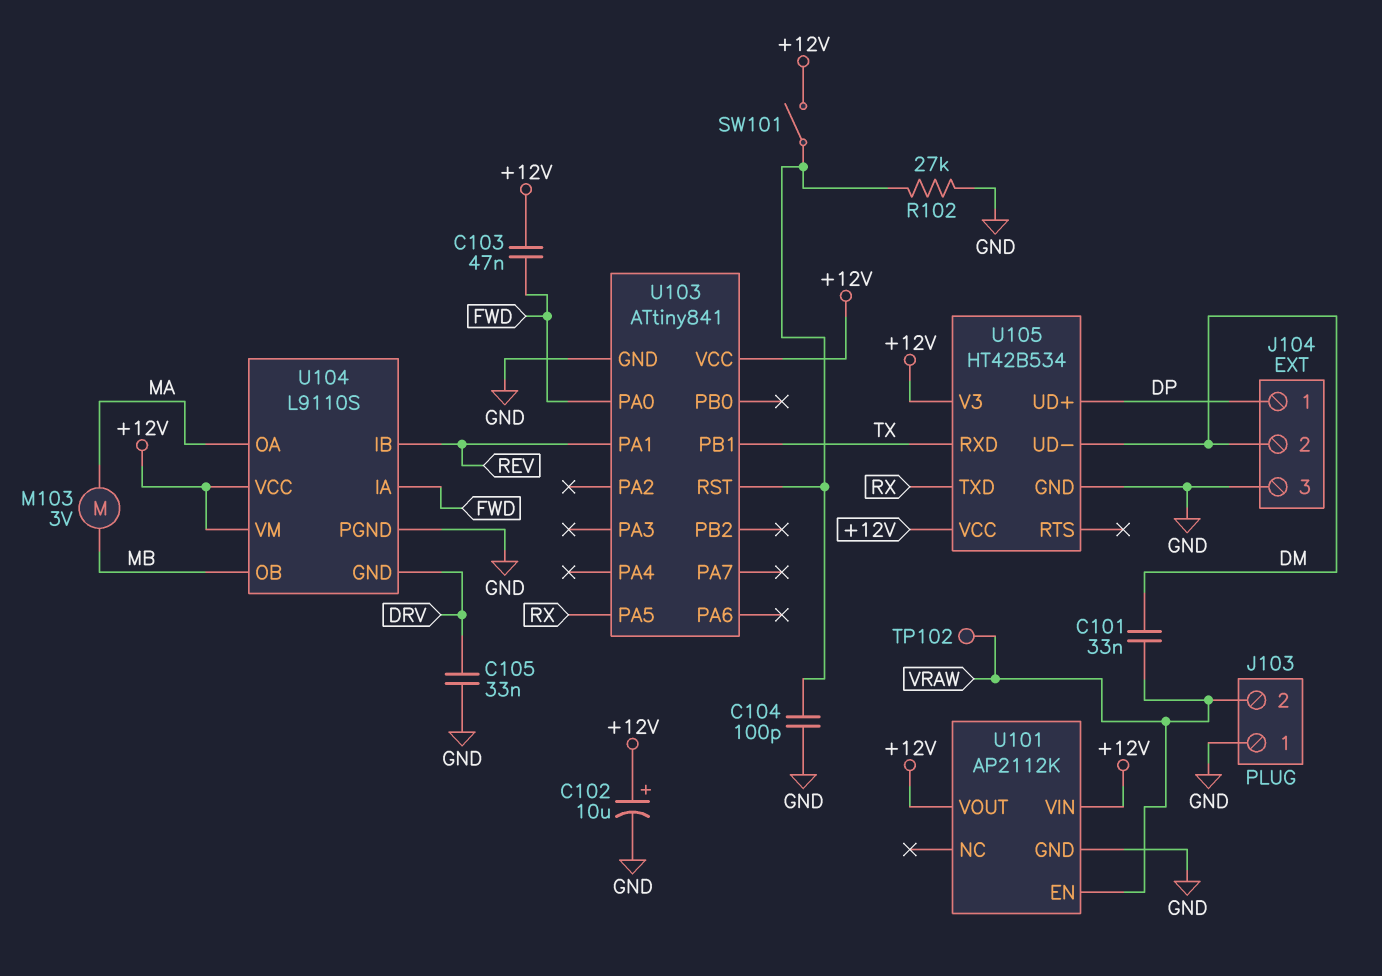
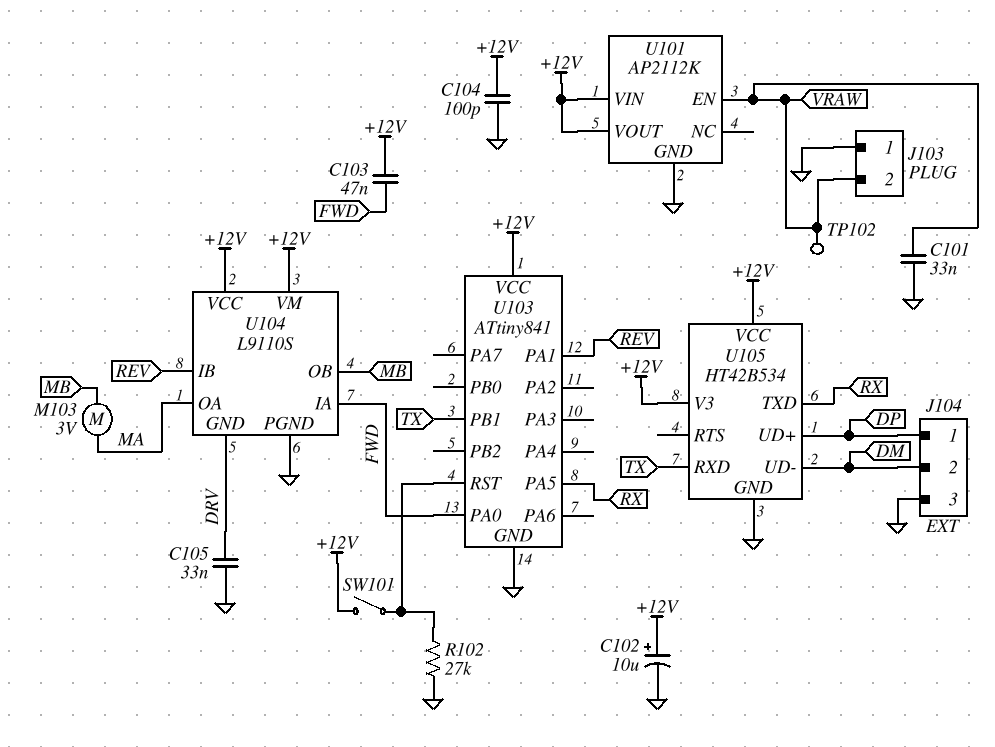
C101: 33nF (DM, VRAW) -> 33nF (GND, VRAW)
C104: 100pF (GND, U103/RST) -> 100pF (+12V, GND)

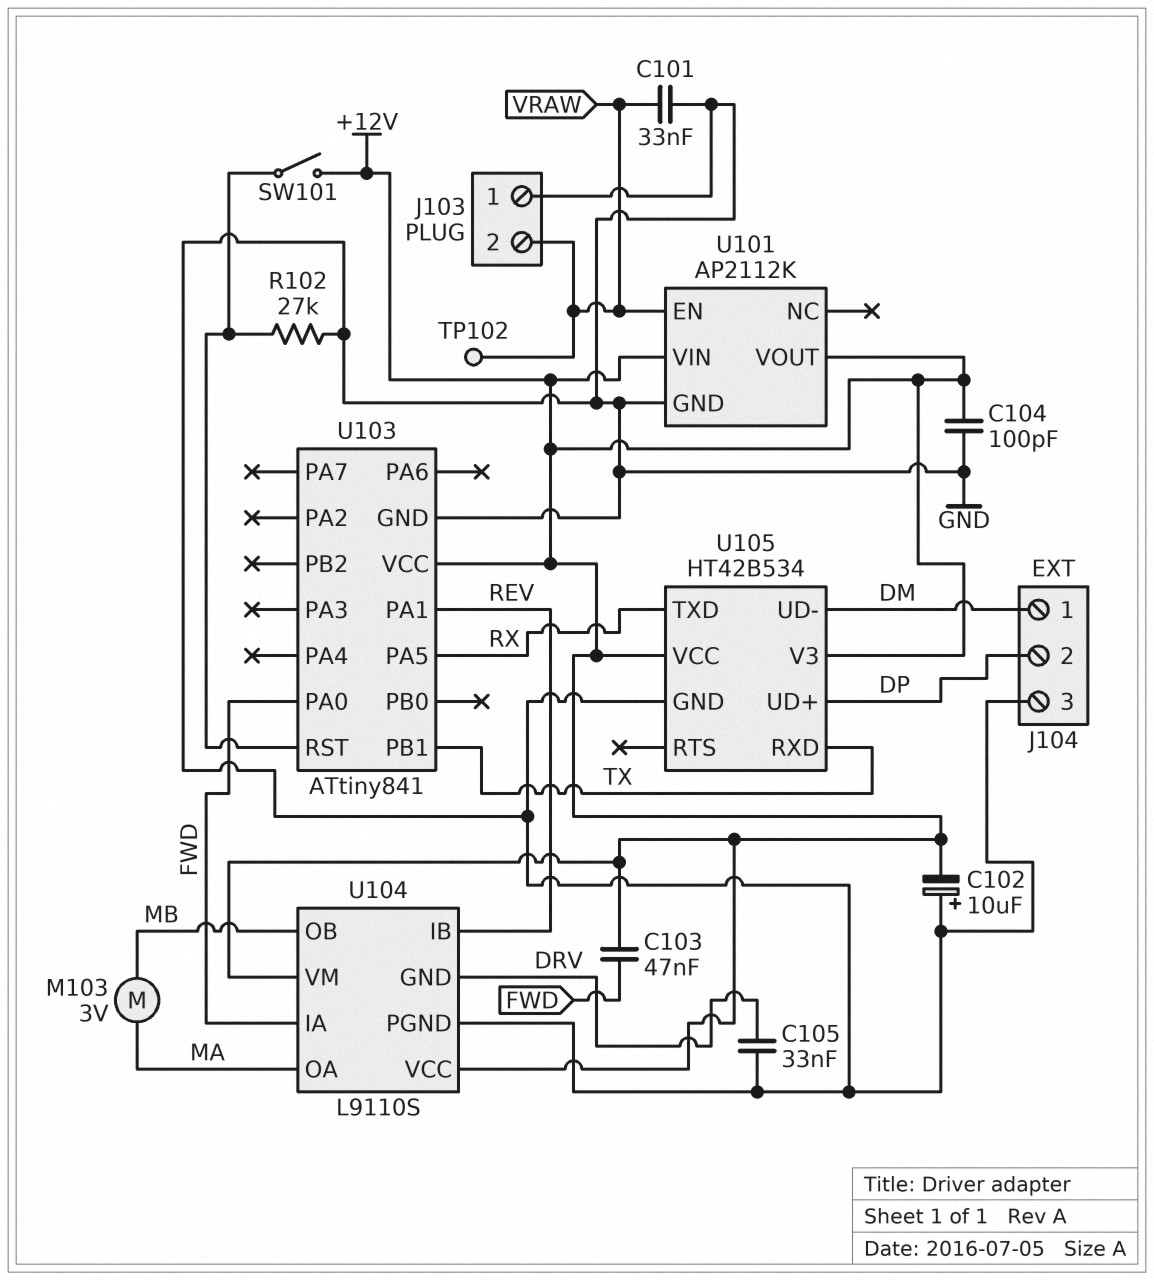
C102: 10uF (plus +12V, minus GND) -> 10uF (plus GND, minus +12V)
J104 pin 1: DP -> DM
J104 pin 2: DM -> DP

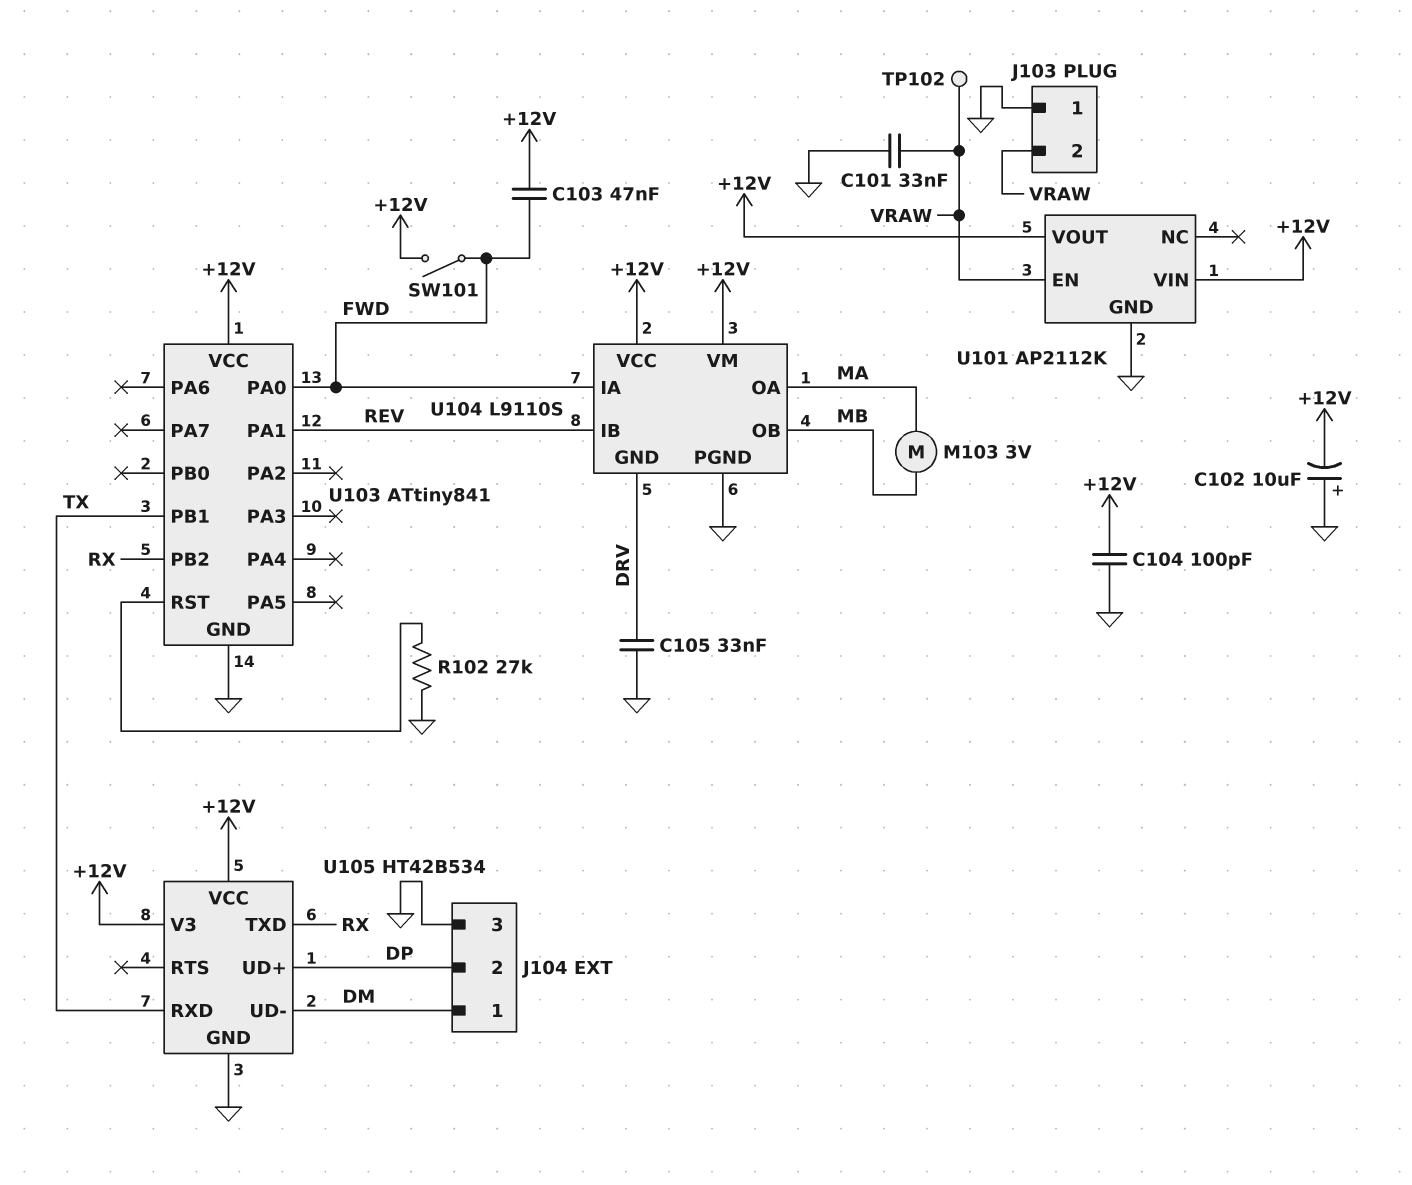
SW101: switch (+12V, U103/RST) -> switch (+12V, FWD)
U103 pin PA5: RX -> none
U103 pin PB2: none -> RX

